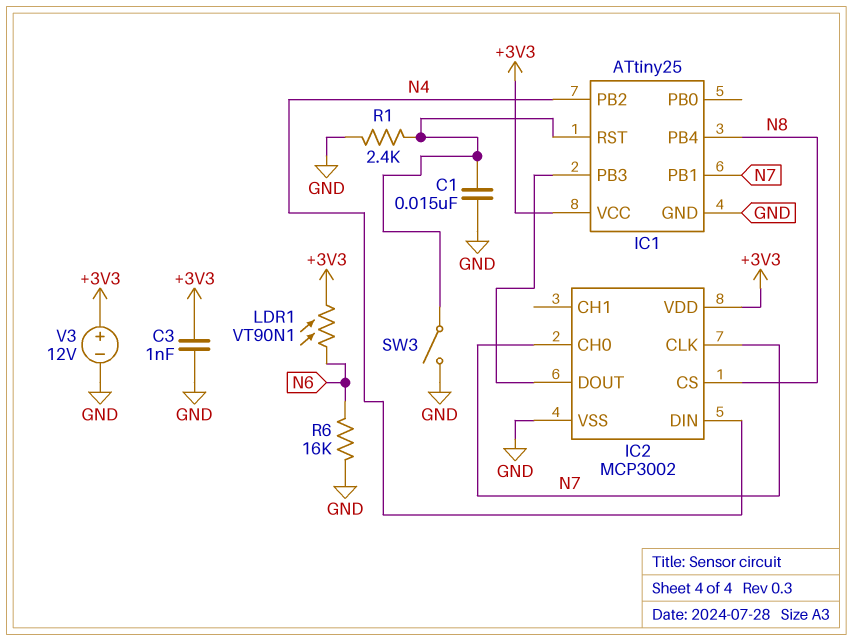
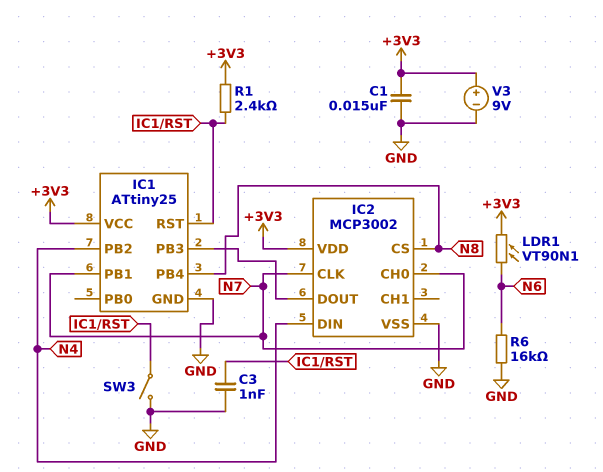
C1: 15nF (GND, IC1/RST) -> 15nF (+3V3, GND)
C3: 1nF (+3V3, GND) -> 1nF (GND, IC1/RST)
R1: 2.4k (GND, IC1/RST) -> 2.4k (+3V3, IC1/RST)
V3: 12V (plus +3V3, minus GND) -> 9V (plus +3V3, minus GND)

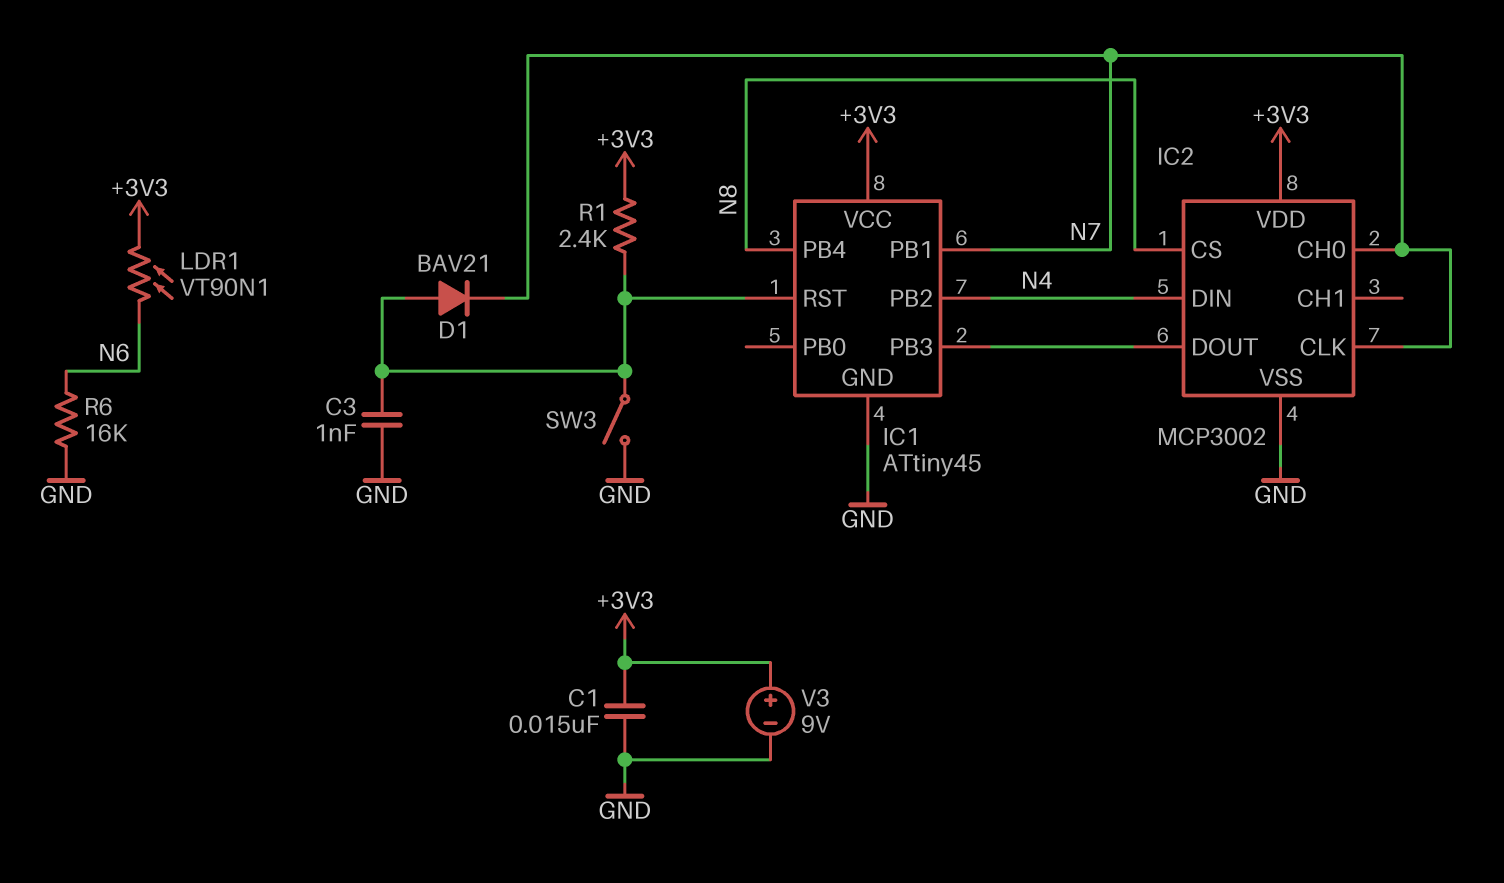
D1: none -> diode BAV21 (A IC1/RST, K N7)
IC1: ATtiny25 -> ATtiny45

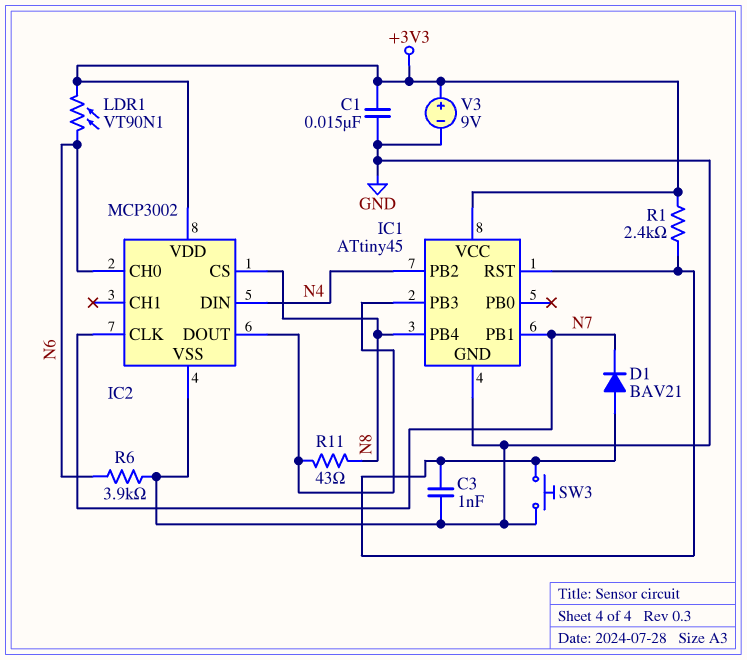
IC2 pin CH0: N7 -> N6
R6: 16k (GND, N6) -> 3.9k (GND, N6)
R11: none -> 43 (IC1/PB3, N8)
SW3: switch (GND, IC1/RST) -> button (GND, IC1/RST)

